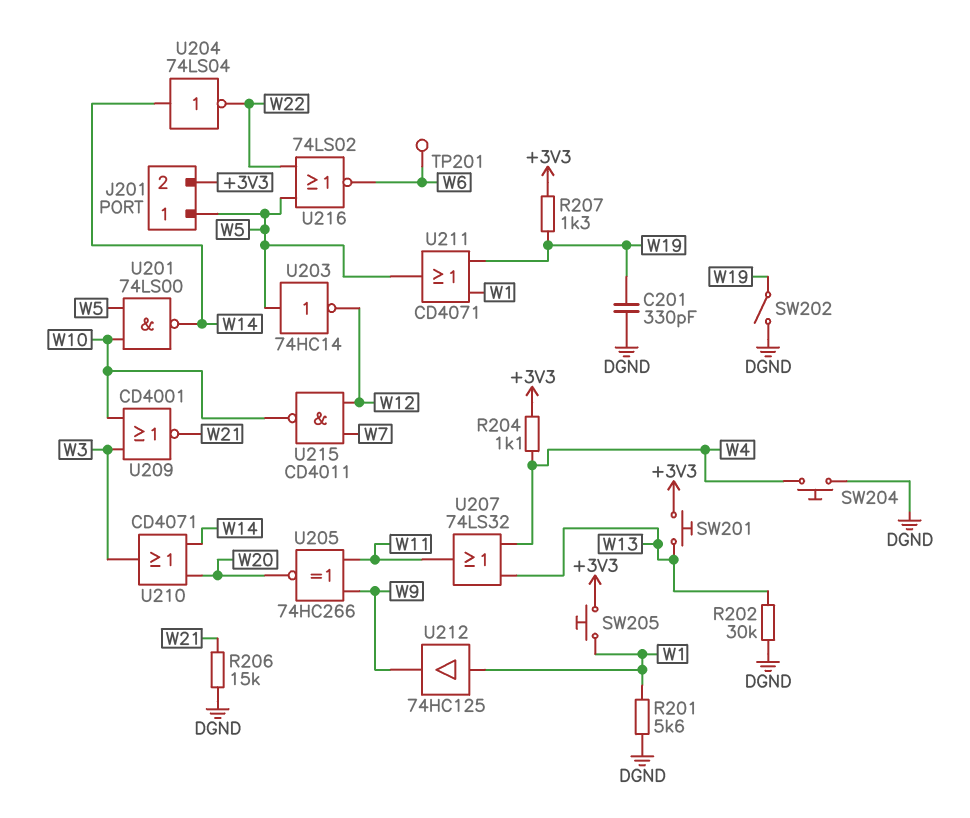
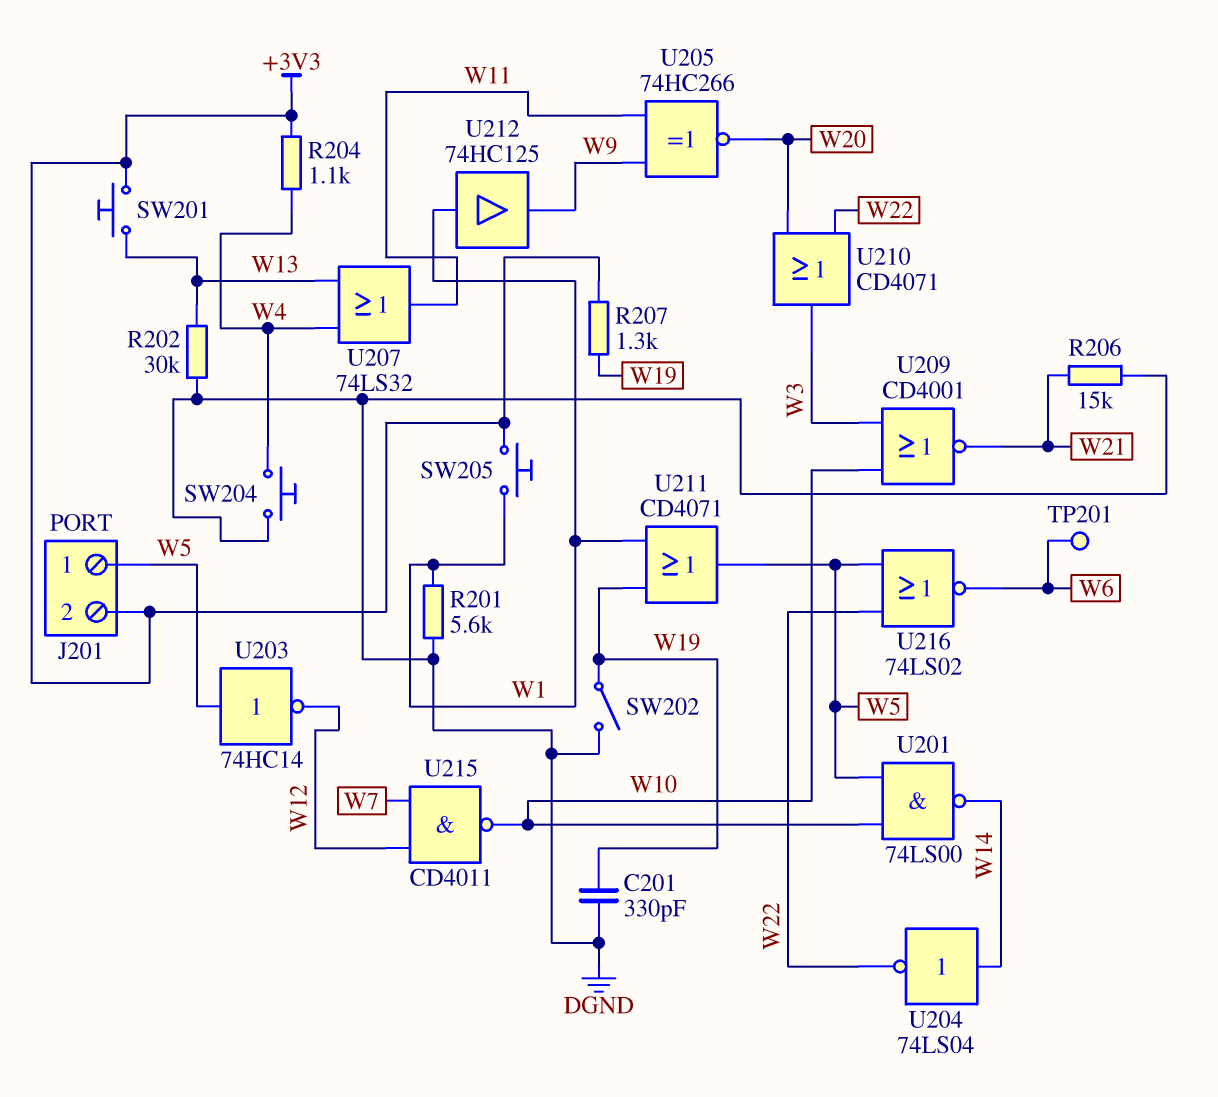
U210: OR CD4071 (in W14, in W20, out W3) -> OR CD4071 (in W20, in W22, out W3)

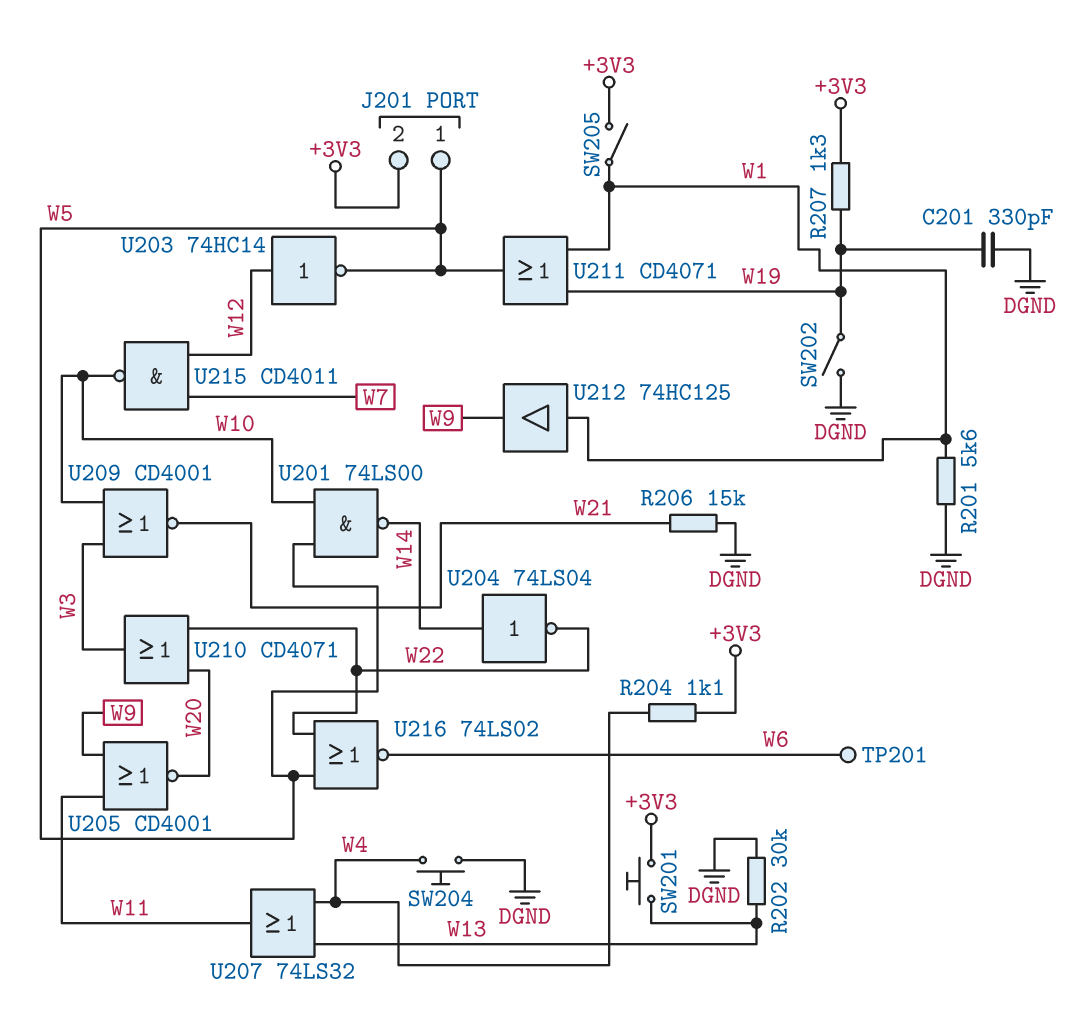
SW205: button (+3V3, W1) -> switch (+3V3, W1)
U203: NOT 74HC14 (in W5, out W12) -> NOT 74HC14 (in W12, out W5)
U205: XNOR 74HC266 (in W9, in W11, out W20) -> NOR CD4001 (in W9, in W11, out W20)

